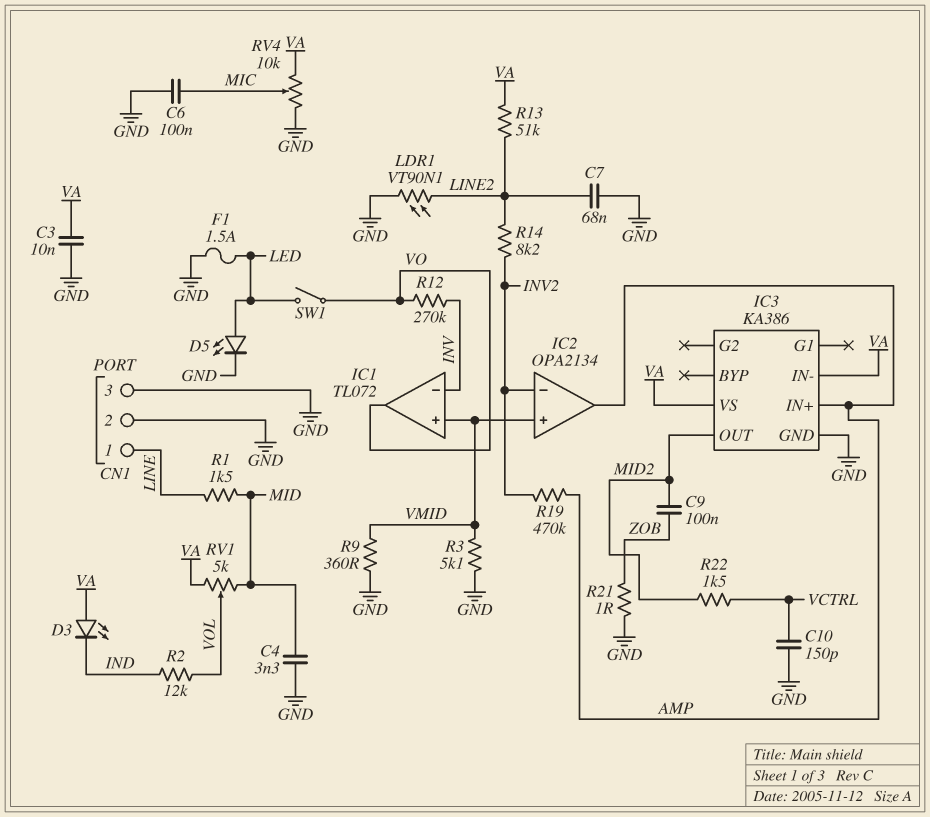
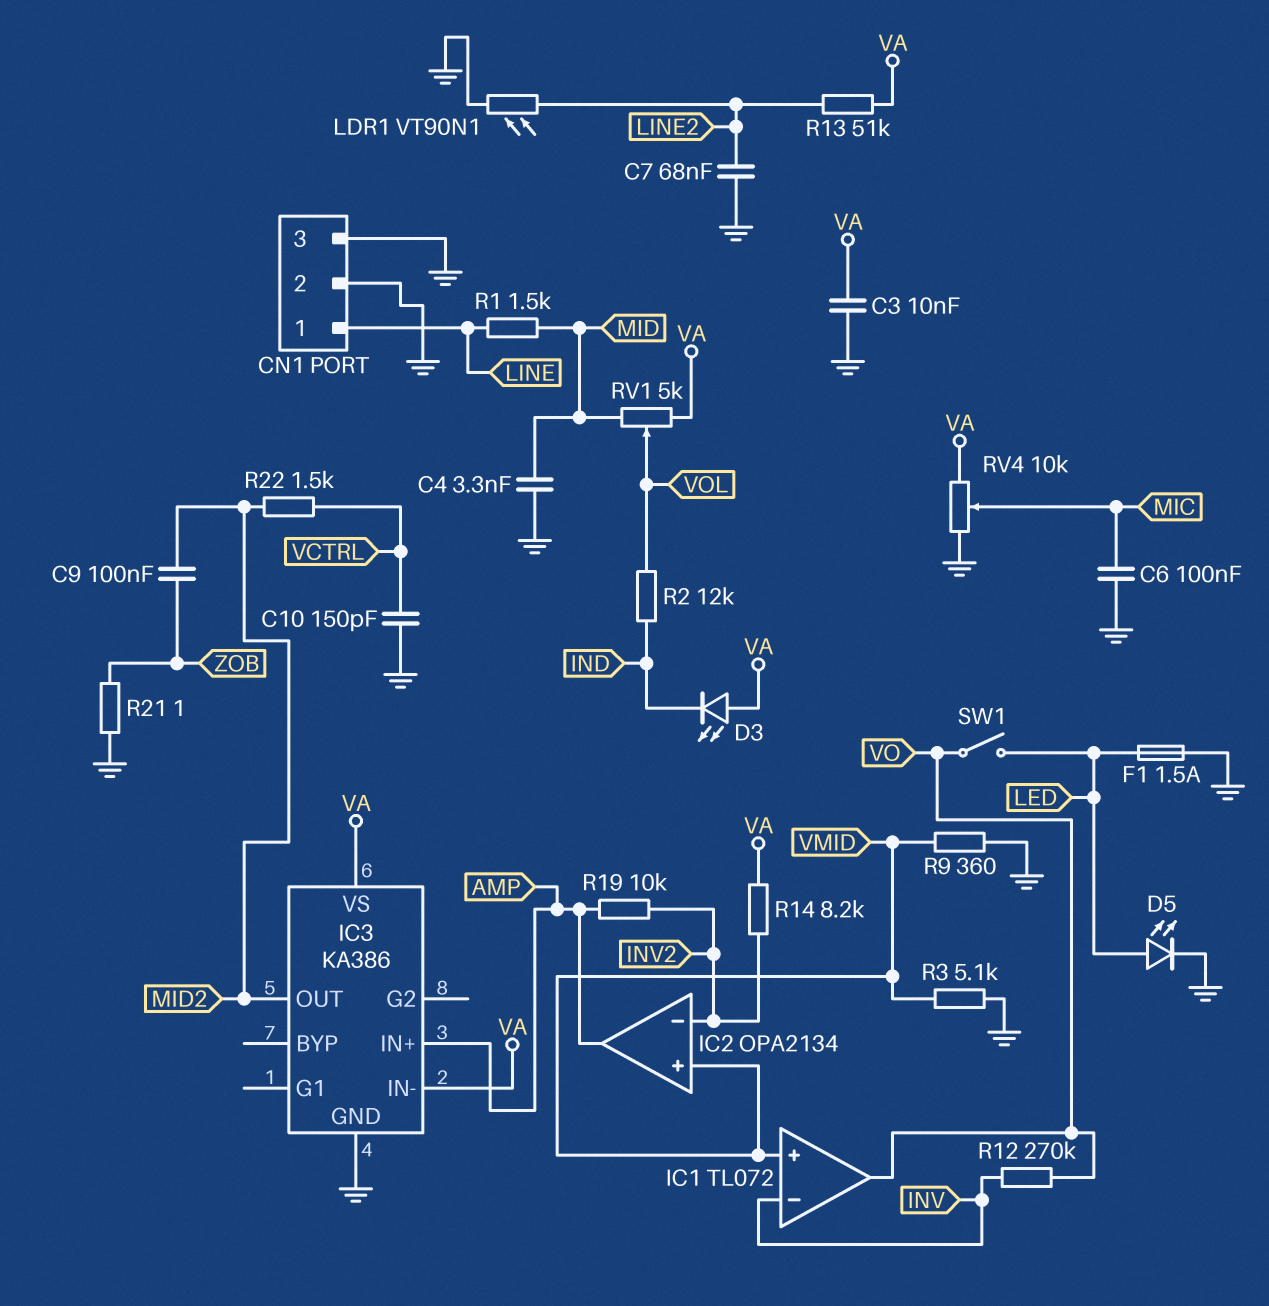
R14: 8.2k (INV2, LINE2) -> 8.2k (INV2, VA)
R19: 470k (AMP, INV2) -> 10k (AMP, INV2)

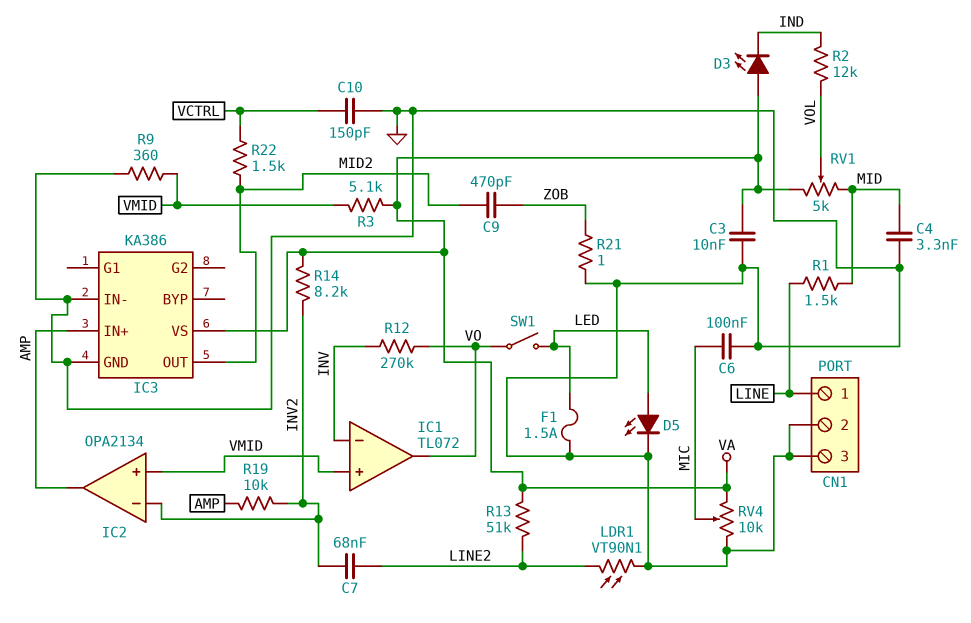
C7: 68nF (GND, LINE2) -> 68nF (INV2, LINE2)
C9: 100nF (MID2, ZOB) -> 470pF (MID2, ZOB)
IC3 pin IN-: VA -> GND
R3: 5.1k (GND, VMID) -> 5.1k (VA, VMID)

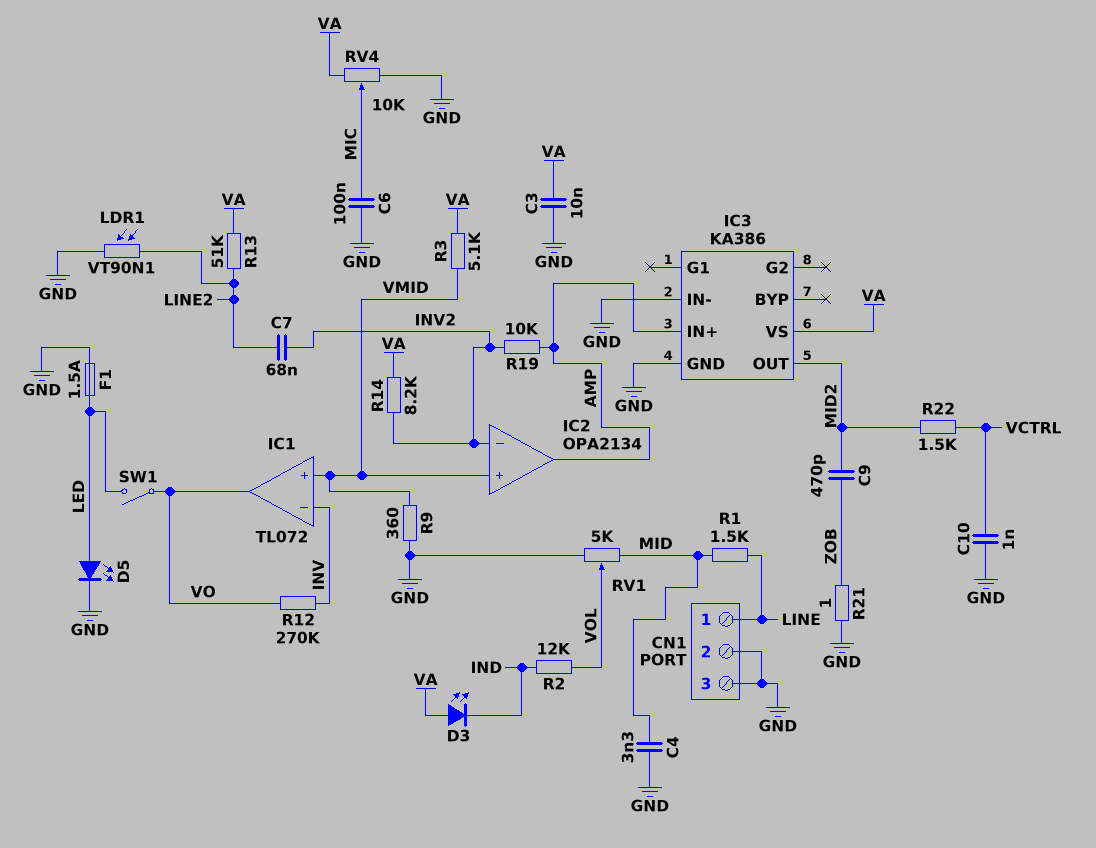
C10: 150pF (GND, VCTRL) -> 1nF (GND, VCTRL)
RV1: 5k (MID, VA, wiper VOL) -> 5k (GND, MID, wiper VOL)

